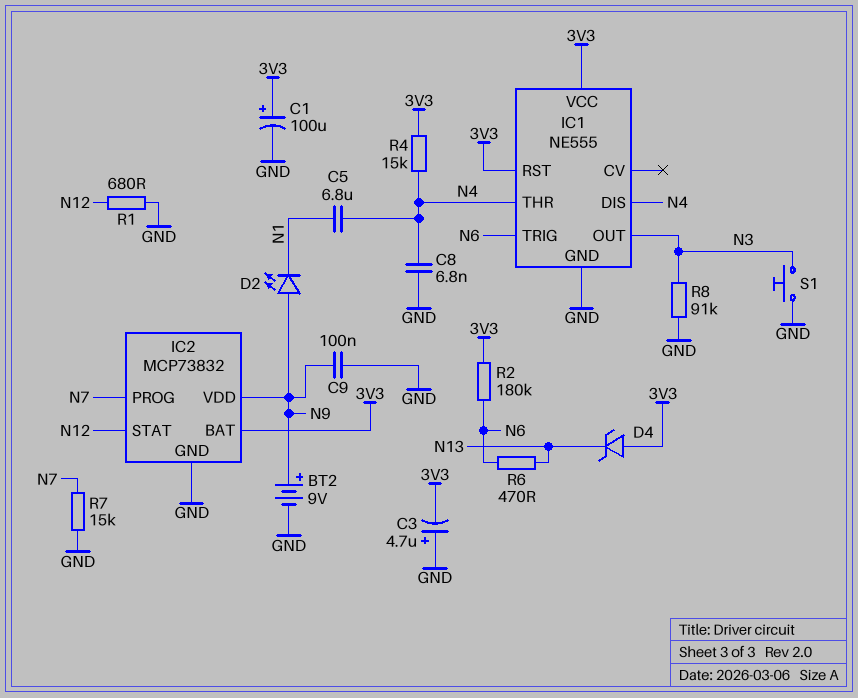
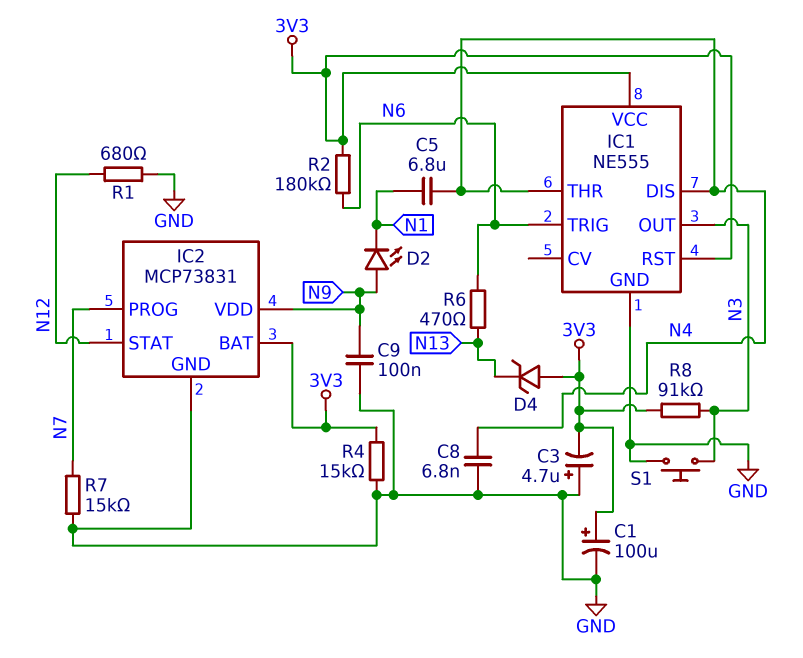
BT2: 9V (plus N9, minus GND) -> none
IC2: MCP73832 -> MCP73831
R4: 15k (3V3, N4) -> 15k (3V3, GND)
R8: 91k (GND, N3) -> 91k (3V3, N3)

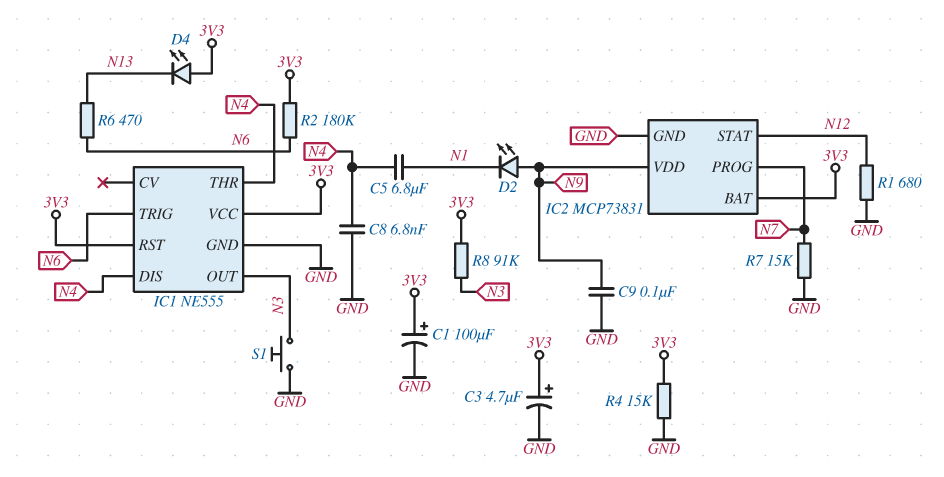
C3: 4.7uF (plus GND, minus 3V3) -> 4.7uF (plus 3V3, minus GND)
D4: zener (A 3V3, K N13) -> LED (A 3V3, K N13)

